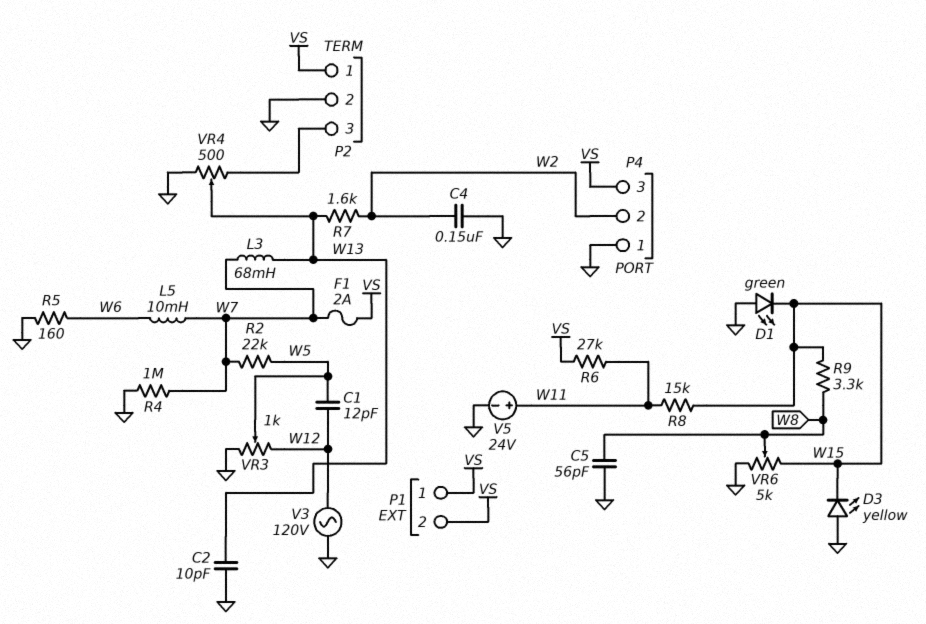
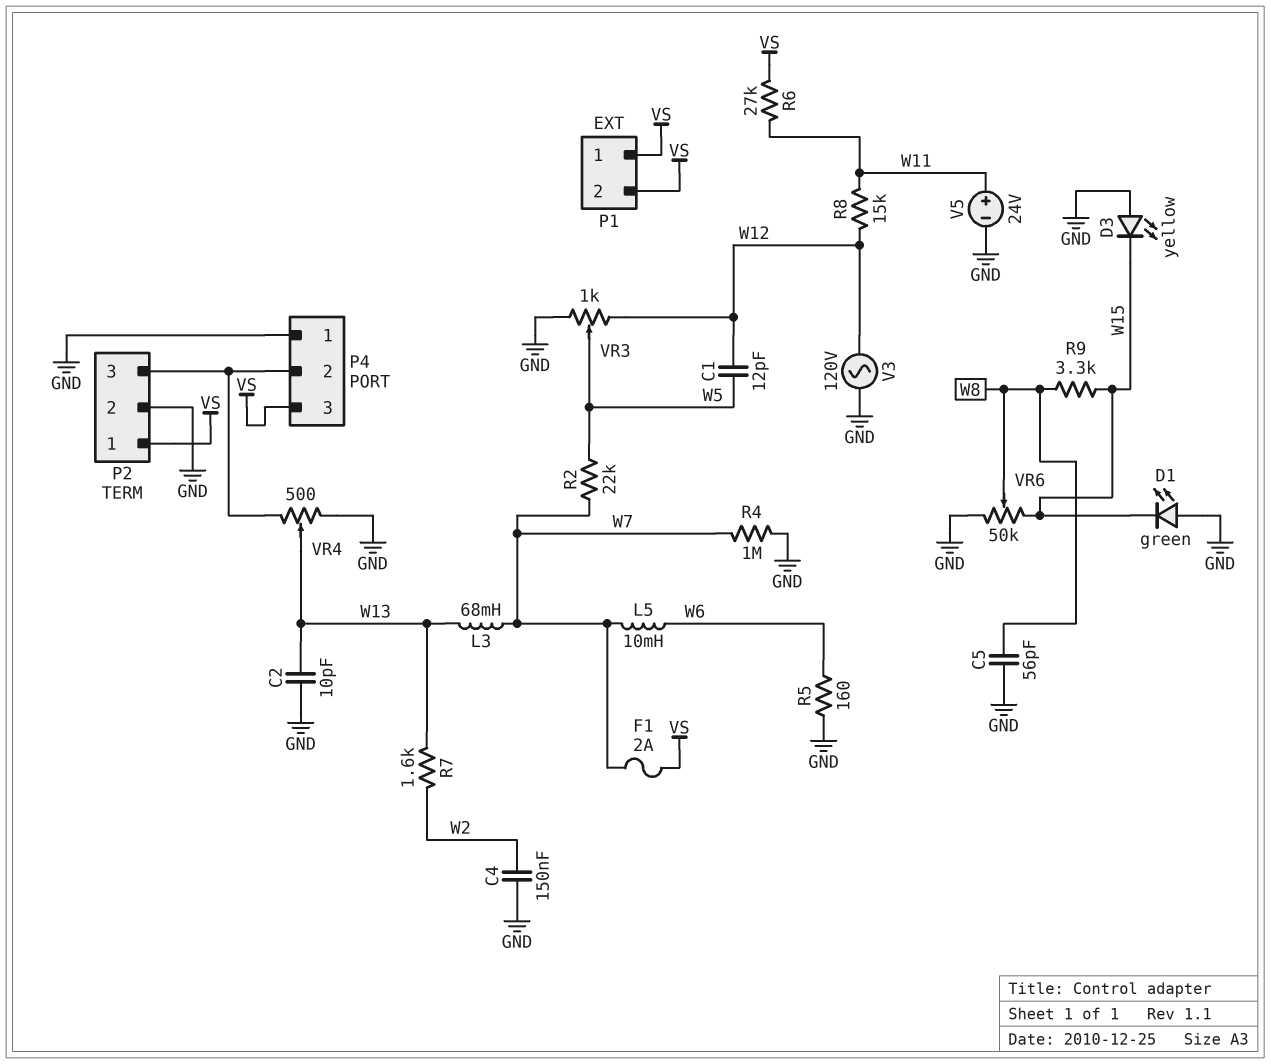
P4 pin 2: W2 -> P2/3
R8: 15k (W11, W15) -> 15k (W11, W12)
VR6: 5k (GND, W15, wiper W8) -> 50k (GND, W15, wiper W8)

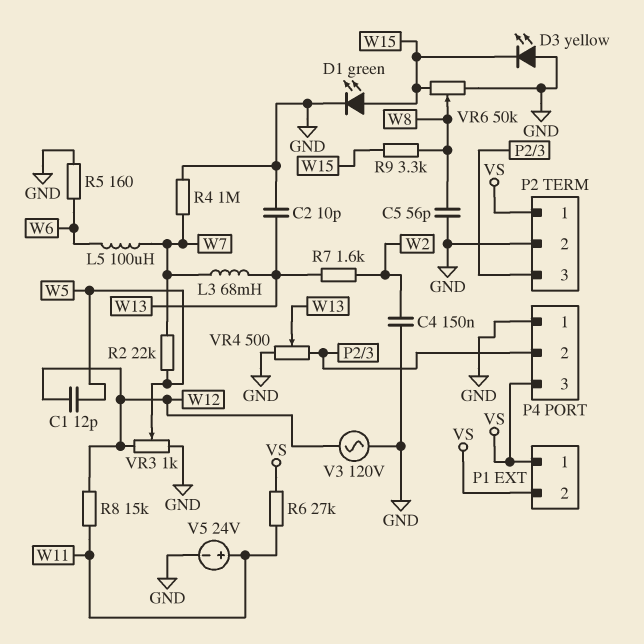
D1: LED green (A GND, K W15) -> LED green (A W15, K GND)
F1: 2A (VS, W7) -> none
L5: 10mH (W6, W7) -> 100uH (W6, W7)

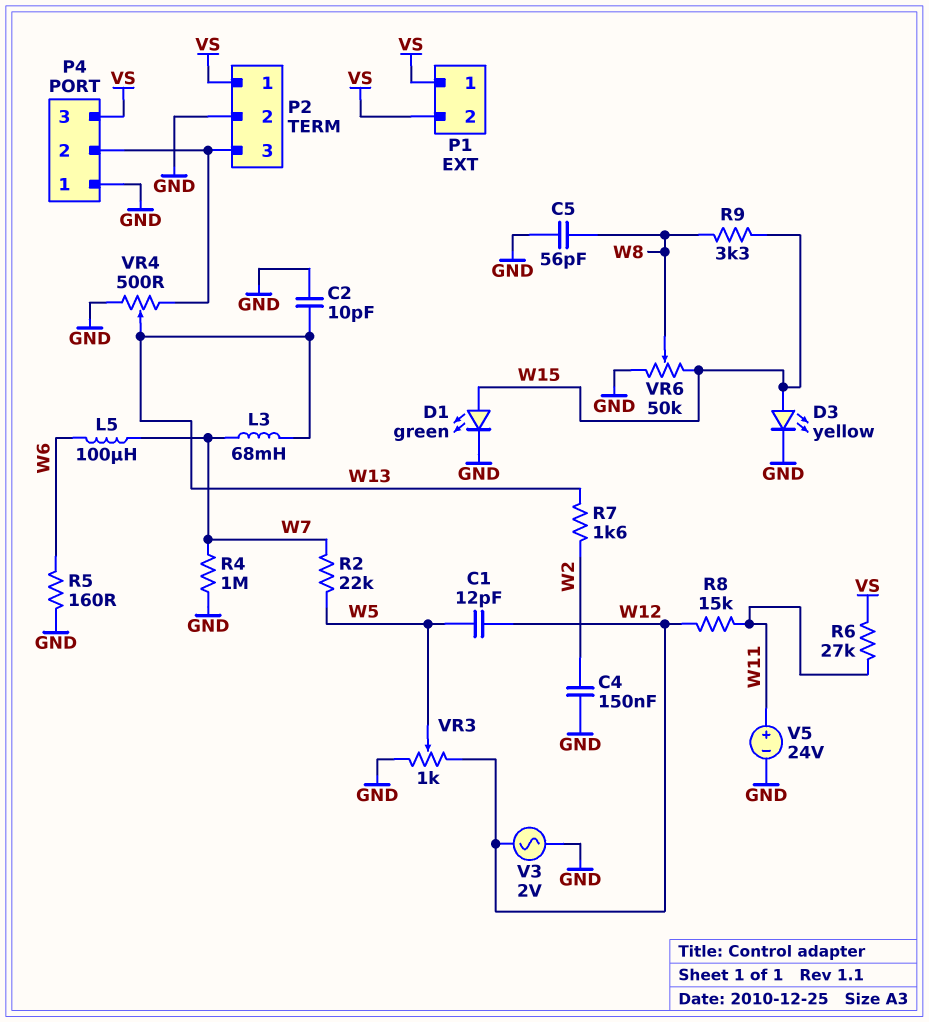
D3: LED yellow (A GND, K W15) -> LED yellow (A W15, K GND)
V3: AC 120V (GND, W12) -> AC 2V (GND, W12)

